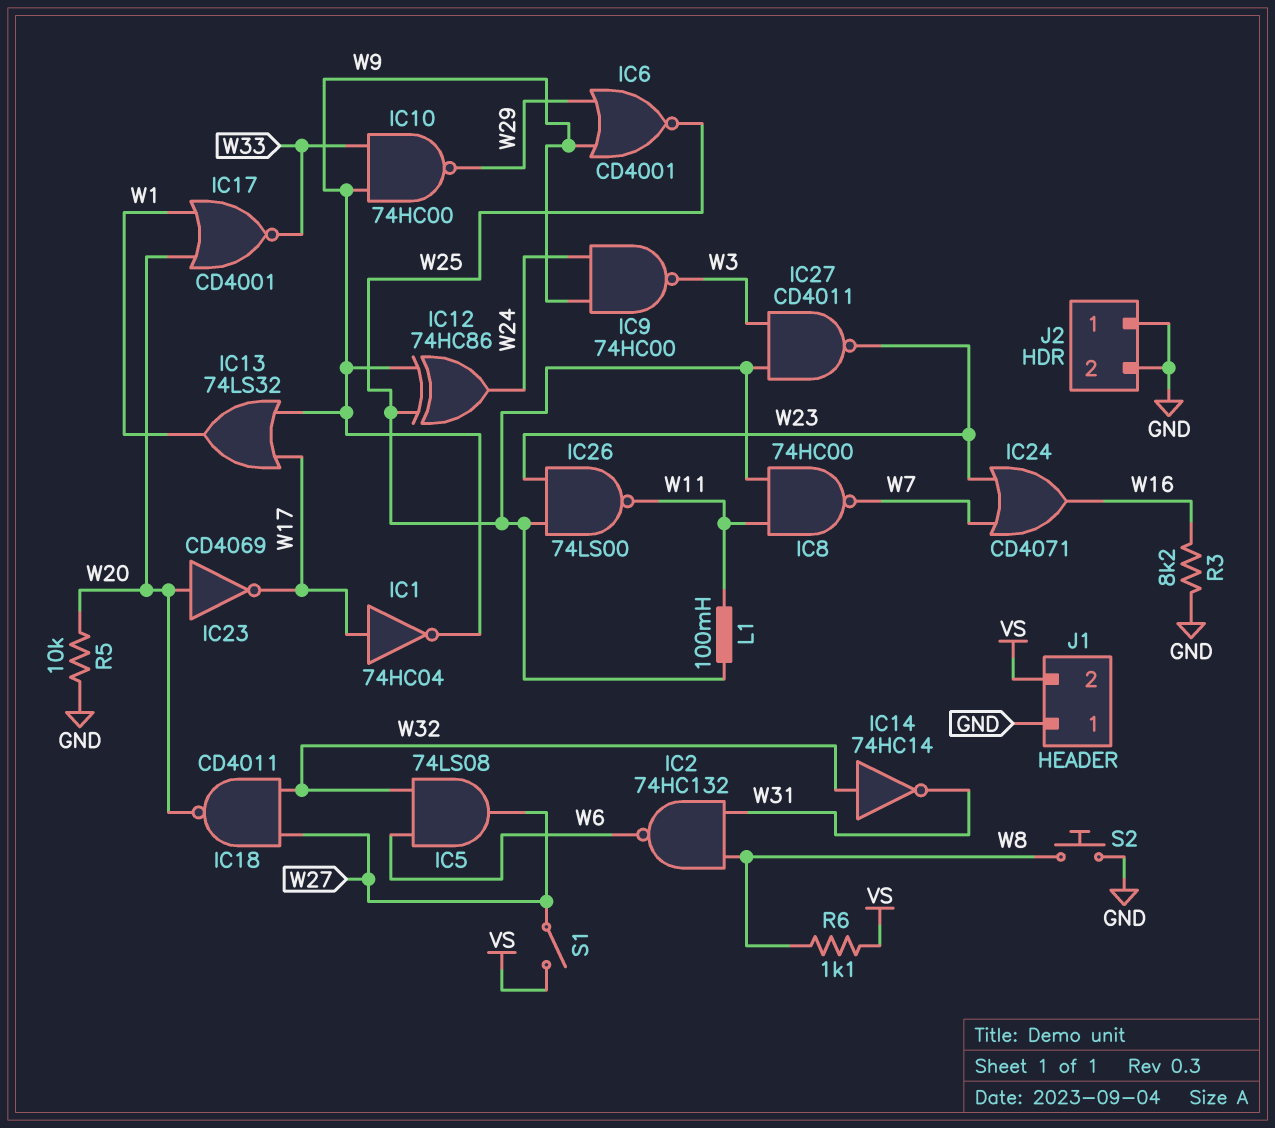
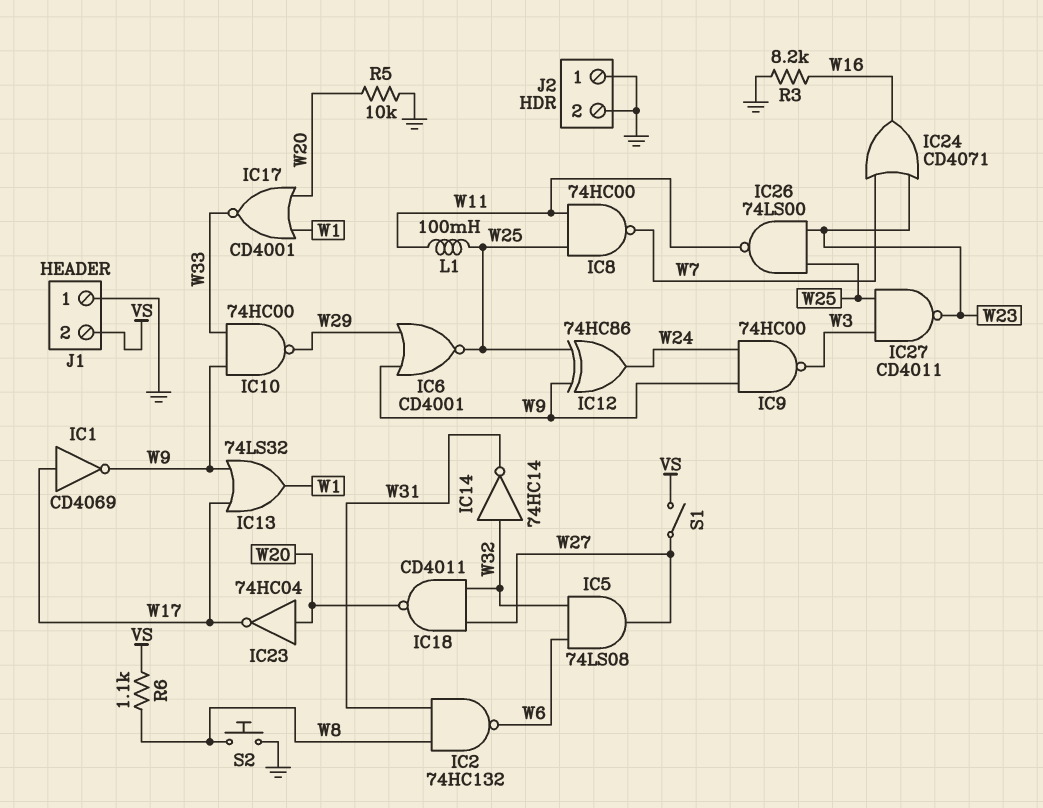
IC1: NOT 74HC04 (in W17, out W9) -> NOT CD4069 (in W17, out W9)
IC23: NOT CD4069 (in W20, out W17) -> NOT 74HC04 (in W20, out W17)

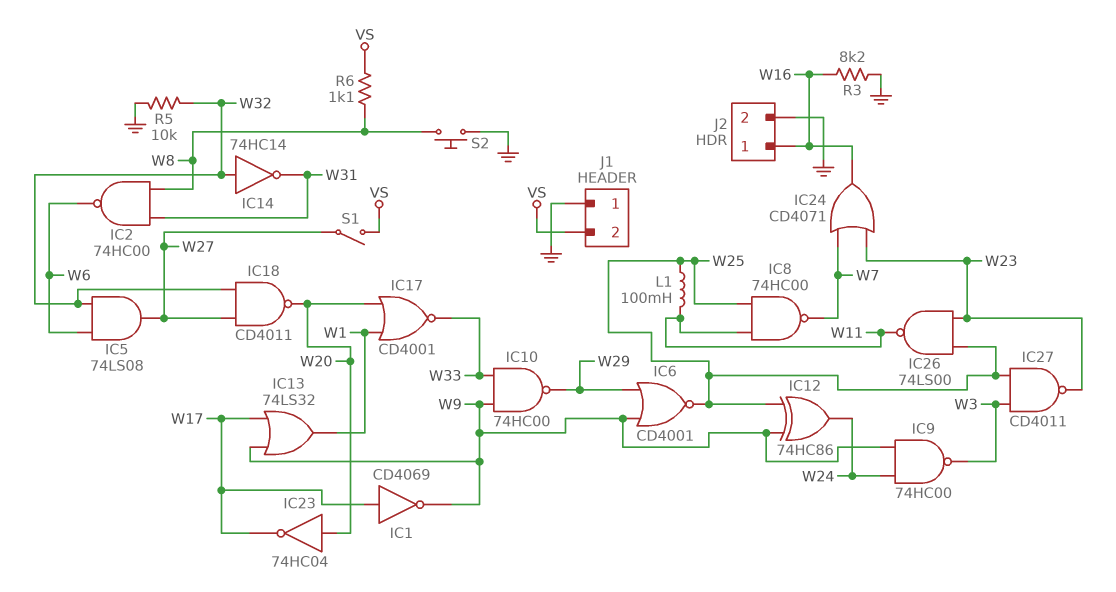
IC2: NAND 74HC132 (in W8, in W31, out W6) -> NAND 74HC00 (in W8, in W31, out W6)
J2 pin 1: GND -> W16
R5: 10k (GND, W20) -> 10k (GND, W32)

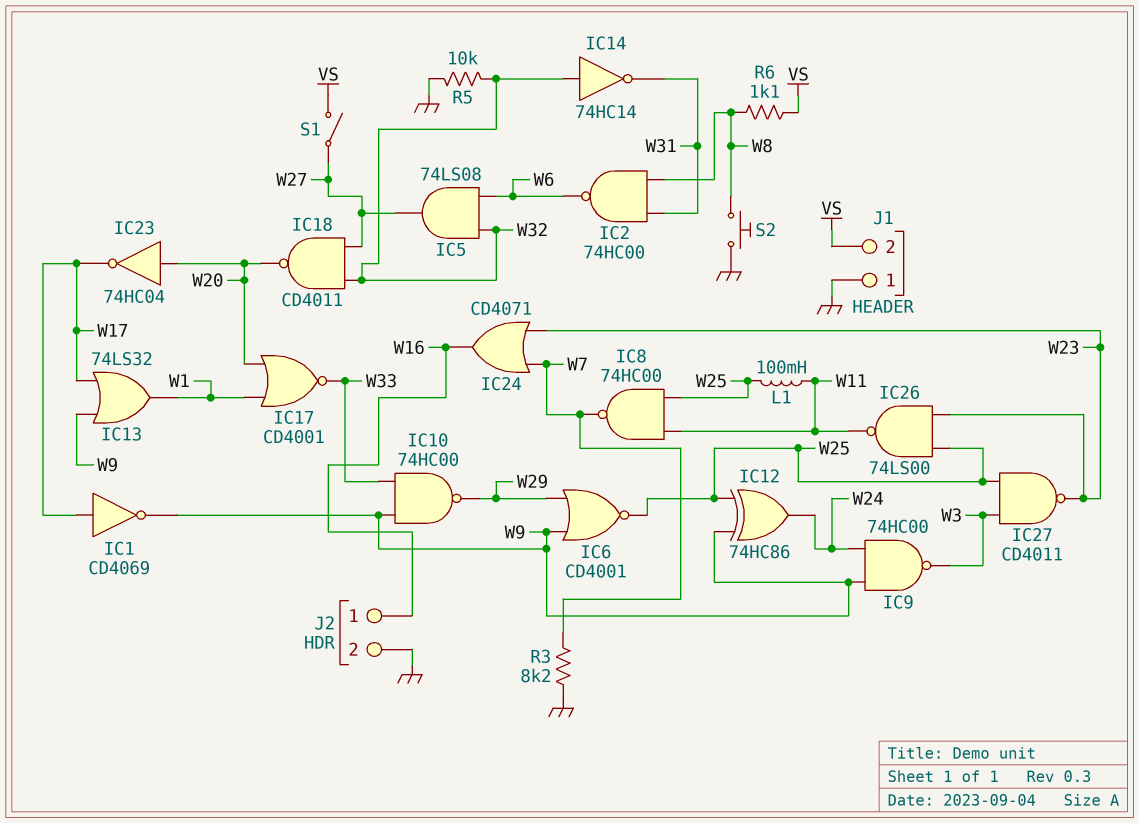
R3: 8.2k (GND, W16) -> 8.2k (GND, W7)

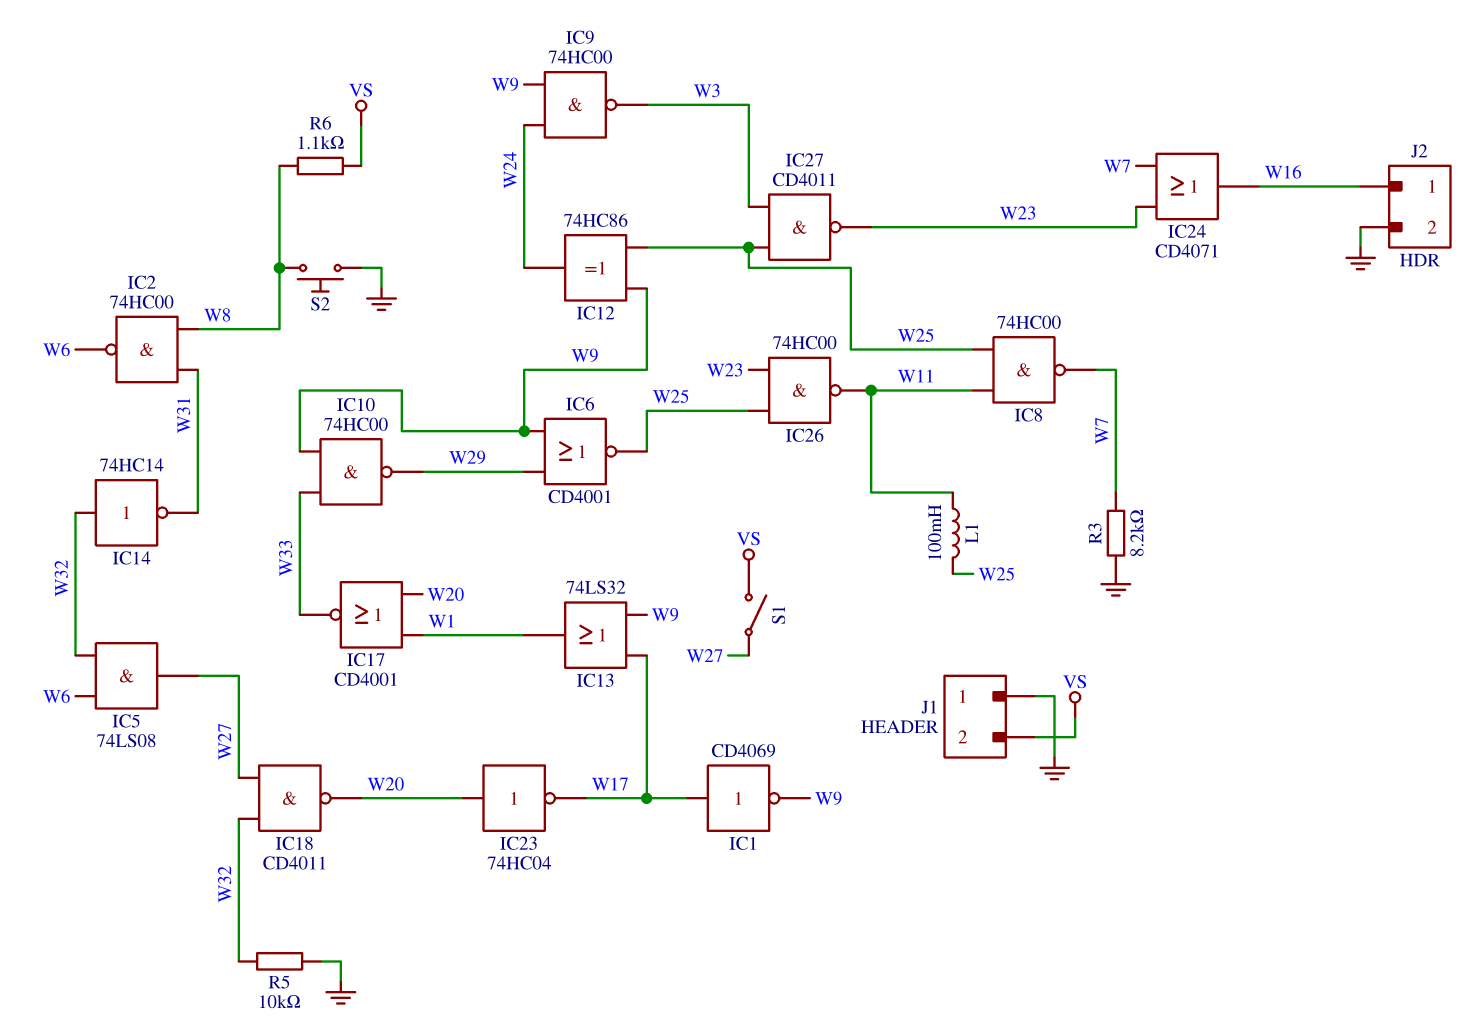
IC26: NAND 74LS00 (in W23, in W25, out W11) -> NAND 74HC00 (in W23, in W25, out W11)

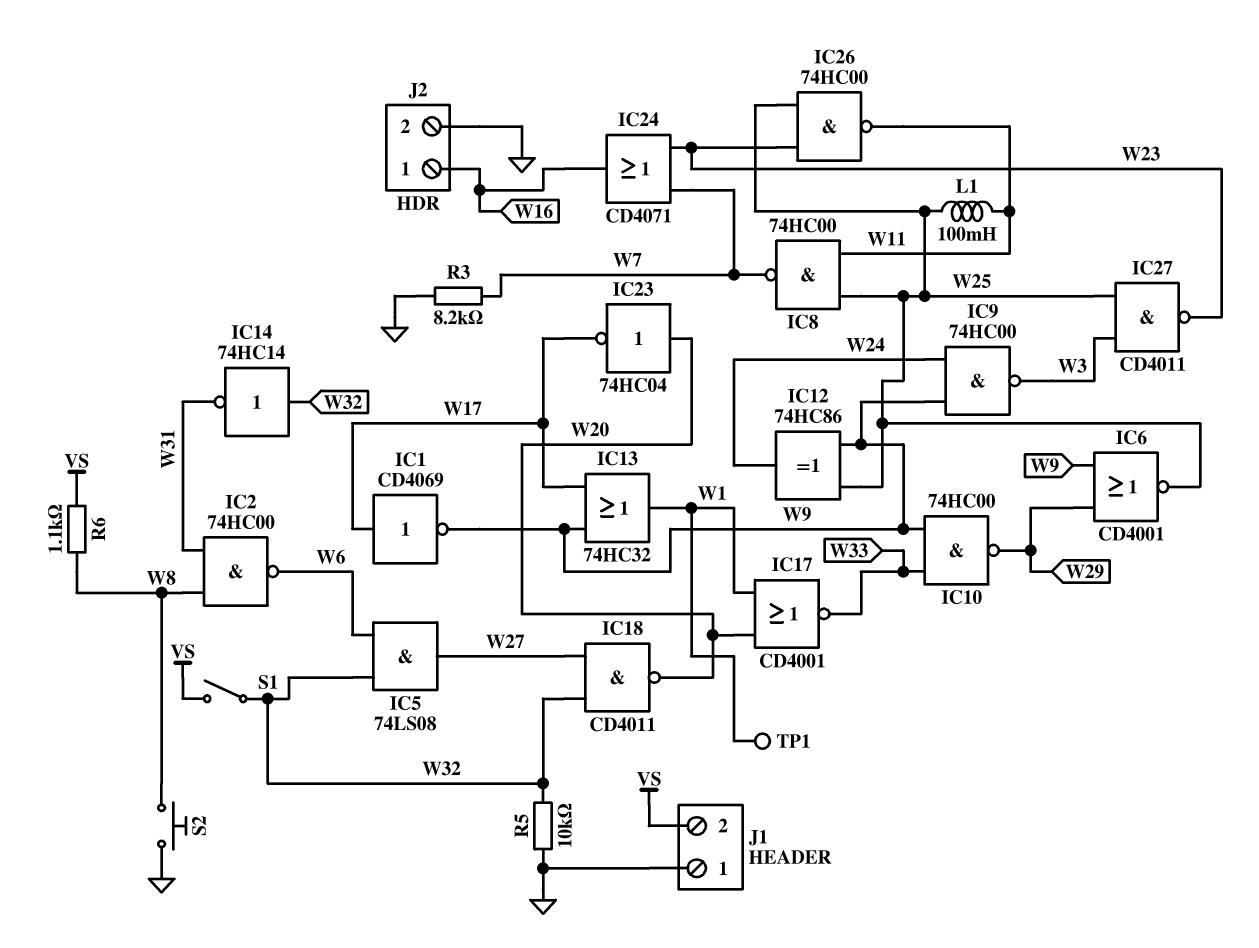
IC13: OR 74LS32 (in W9, in W17, out W1) -> OR 74HC32 (in W9, in W17, out W1)
S1: switch (VS, W27) -> switch (VS, W32)
TP1: none -> test point (W1)

